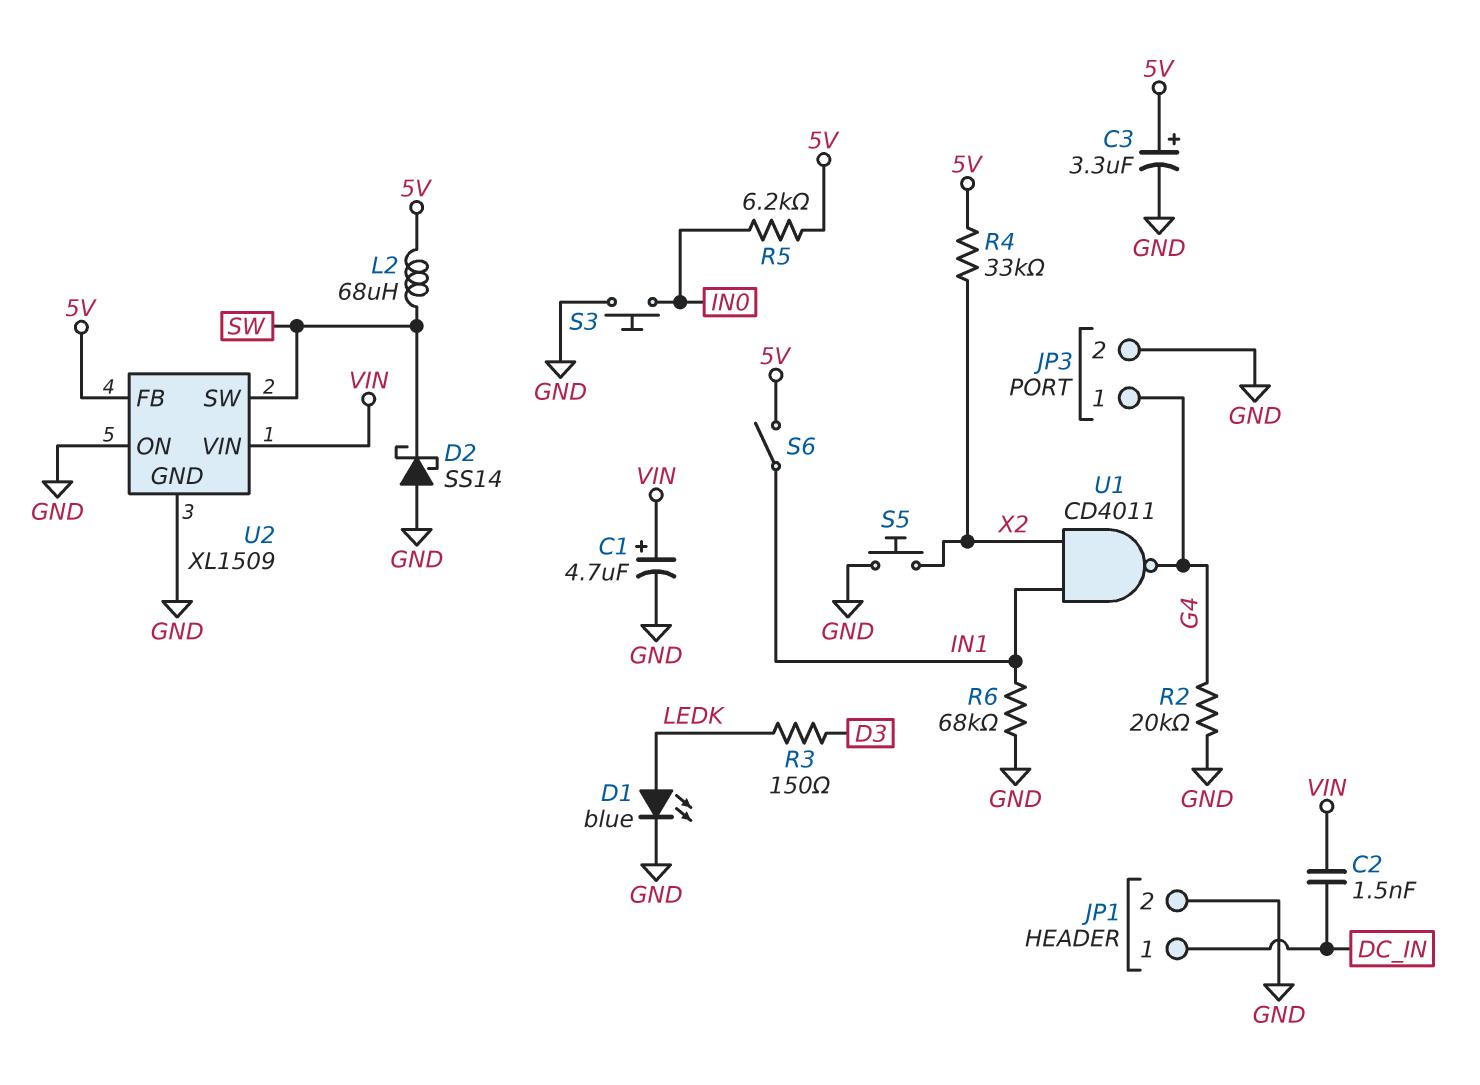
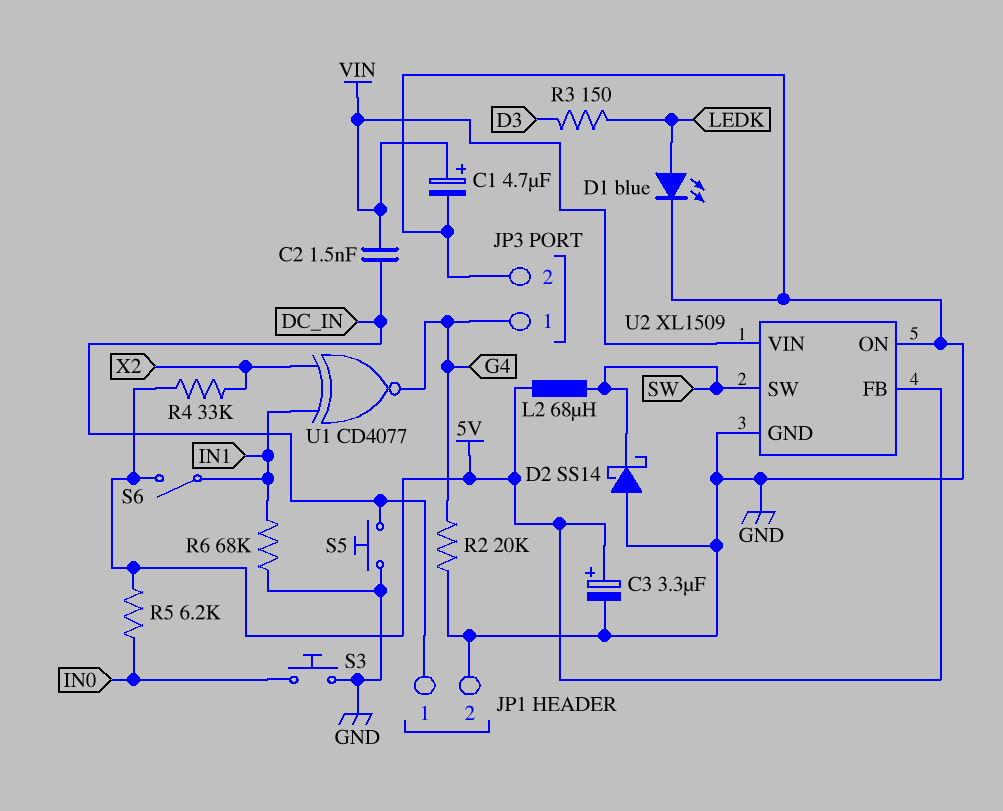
S5: button (GND, X2) -> button (DC_IN, GND)
U1: NAND CD4011 (in IN1, in X2, out G4) -> XNOR CD4077 (in IN1, in X2, out G4)

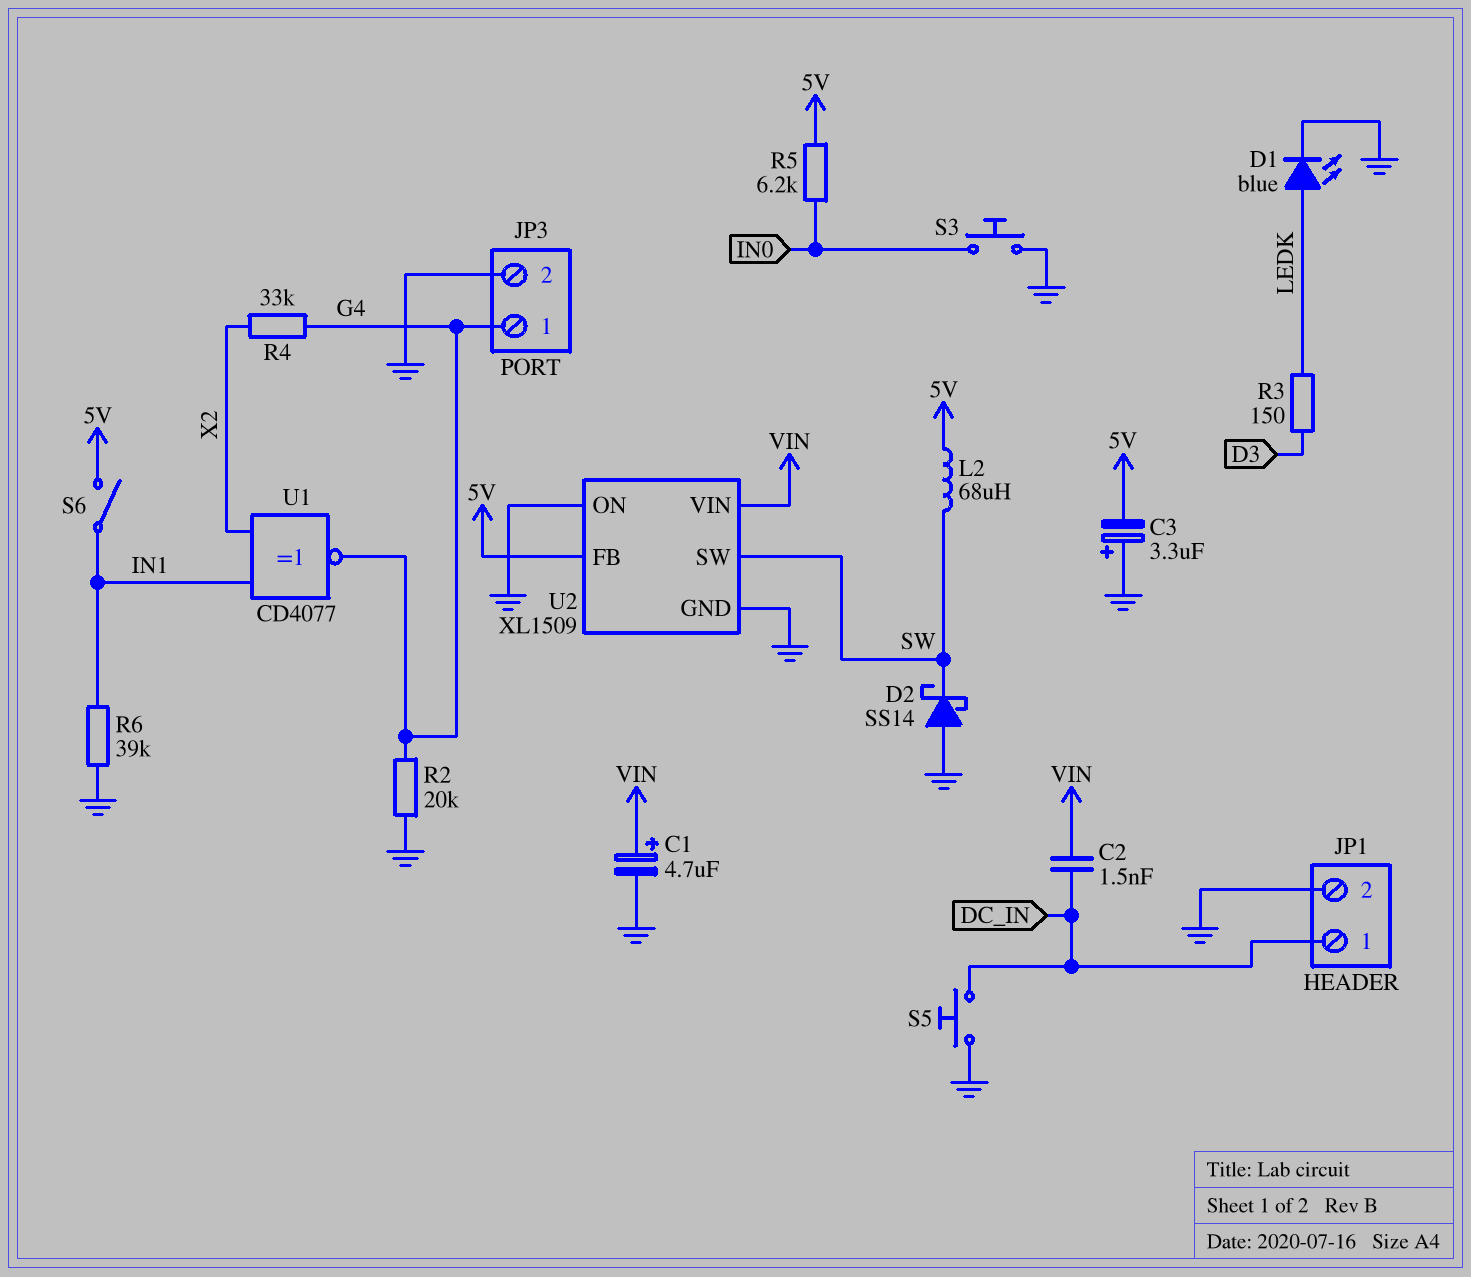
C3: 3.3uF (plus 5V, minus GND) -> 3.3uF (plus GND, minus 5V)
R4: 33k (5V, X2) -> 33k (G4, X2)
R6: 68k (GND, IN1) -> 39k (GND, IN1)

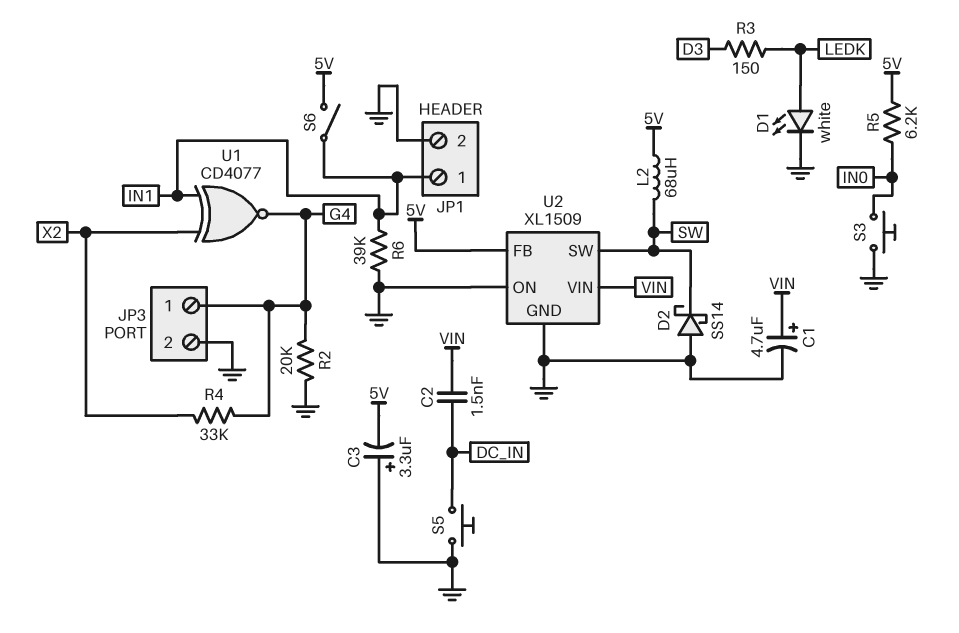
D1: LED blue (A LEDK, K GND) -> LED white (A LEDK, K GND)
JP1 pin 1: DC_IN -> IN1

